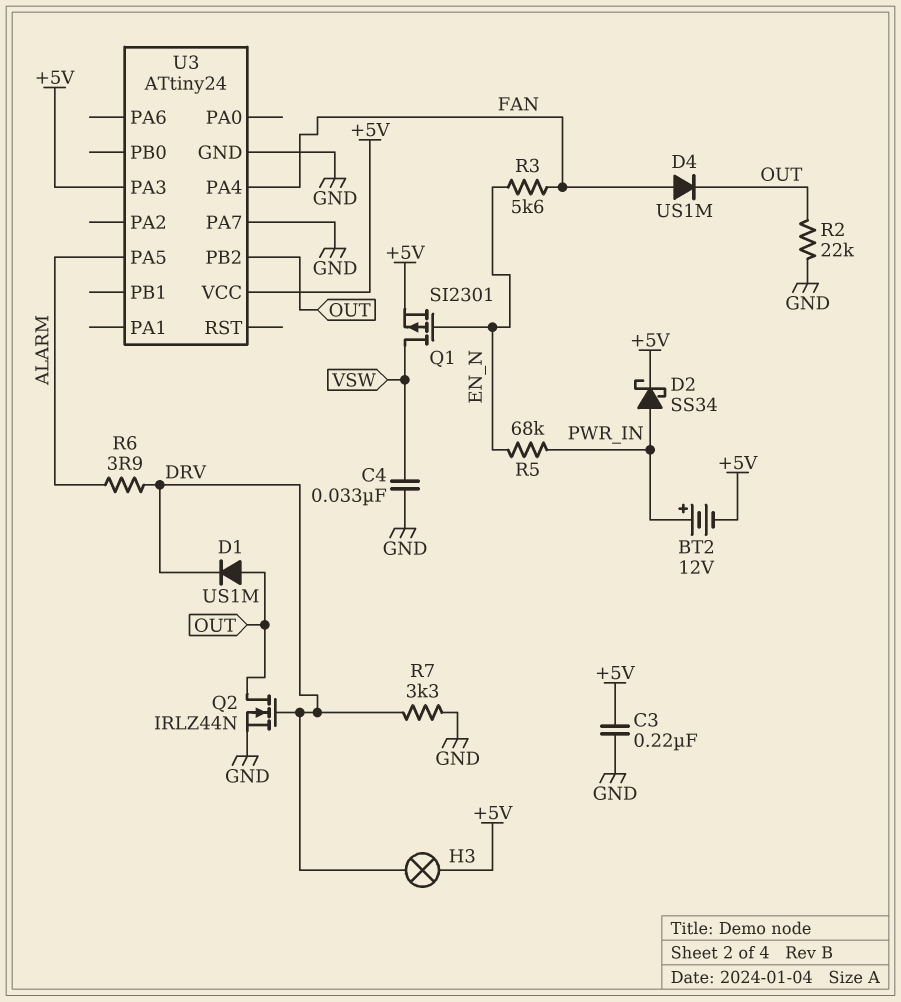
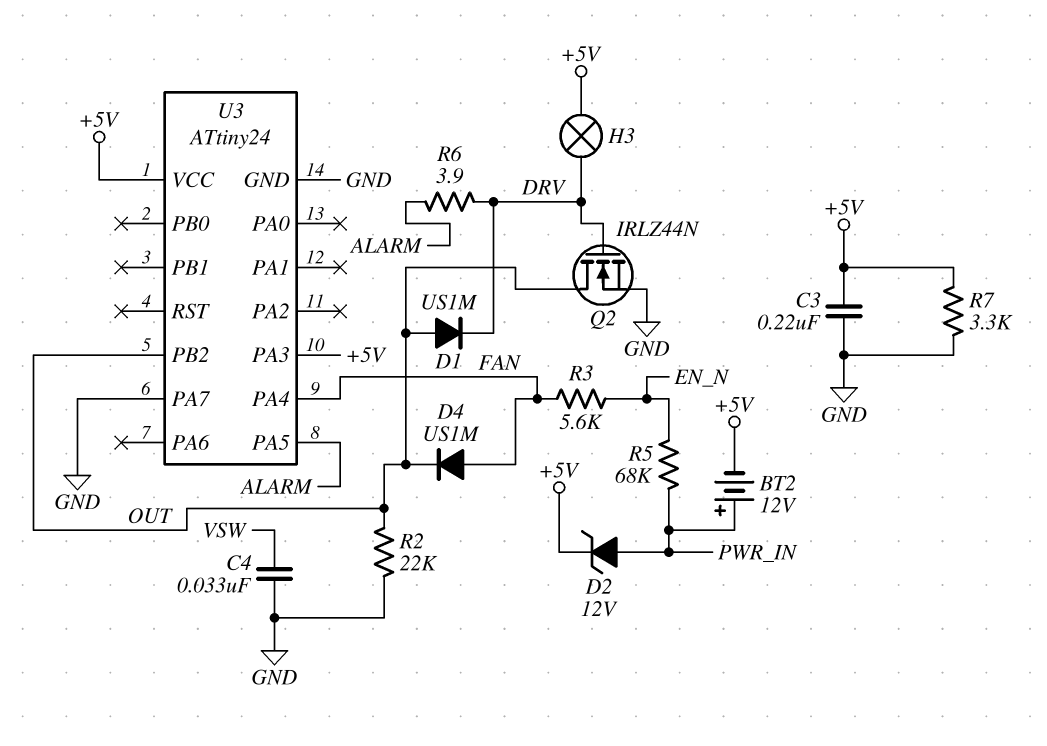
D2: schottky SS34 (A PWR_IN, K +5V) -> zener 12V (A PWR_IN, K +5V)
Q1: PMOS SI2301 (G EN_N, D VSW, S +5V) -> none
R7: 3.3k (DRV, GND) -> 3.3k (+5V, GND)

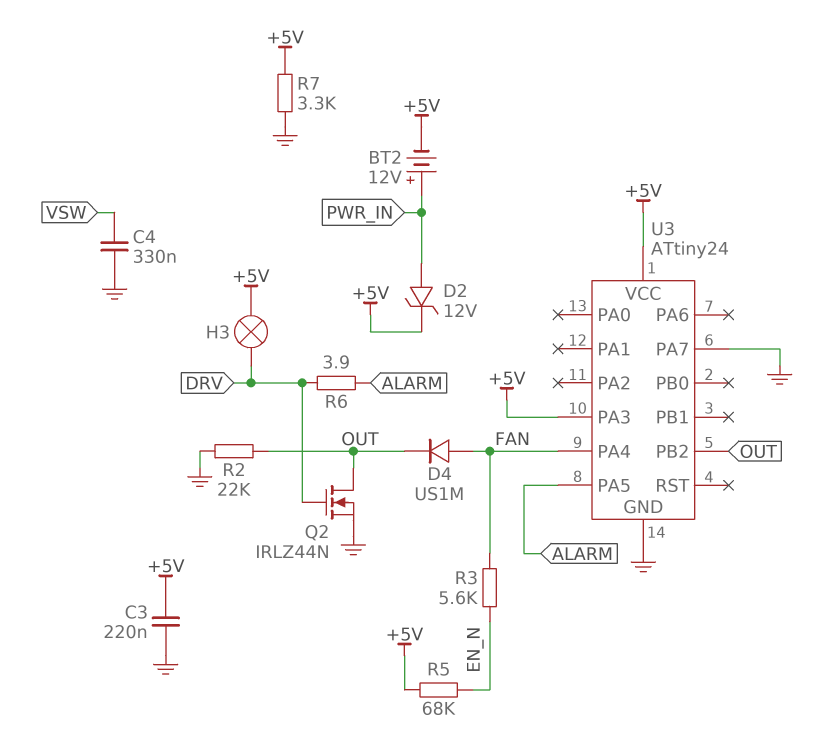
C4: 33nF (GND, VSW) -> 330nF (GND, VSW)
D1: diode US1M (A OUT, K DRV) -> none
R5: 68k (EN_N, PWR_IN) -> 68k (+5V, EN_N)

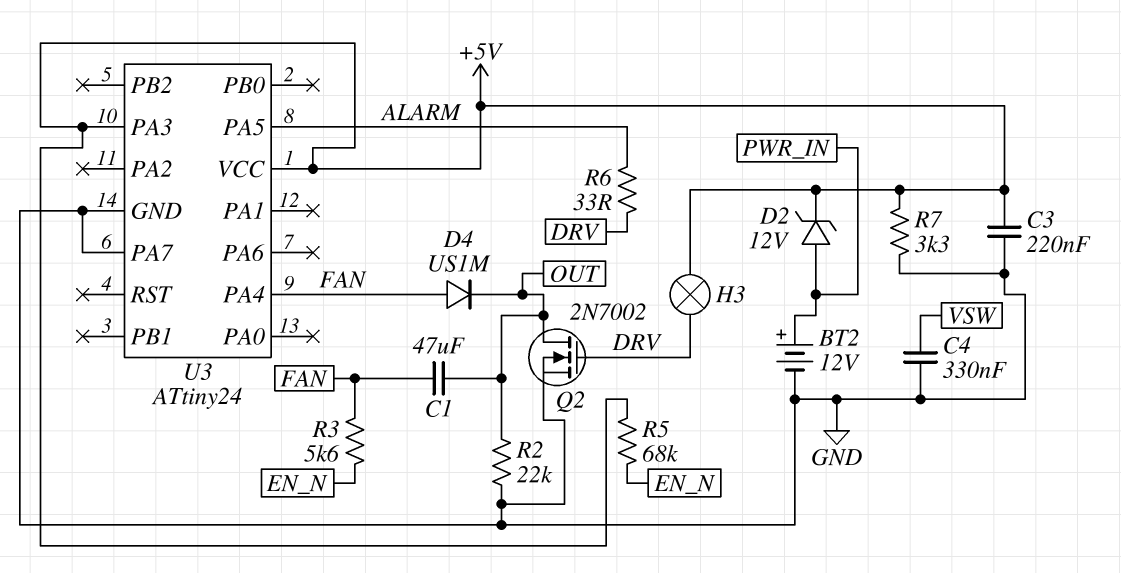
BT2: 12V (plus PWR_IN, minus +5V) -> 12V (plus PWR_IN, minus GND)
C1: none -> 47uF (FAN, OUT)
Q2: NMOS IRLZ44N (G DRV, D OUT, S GND) -> NMOS 2N7002 (G DRV, D OUT, S GND)
R6: 3.9 (ALARM, DRV) -> 33 (ALARM, DRV)
U3 pin PB2: OUT -> none

